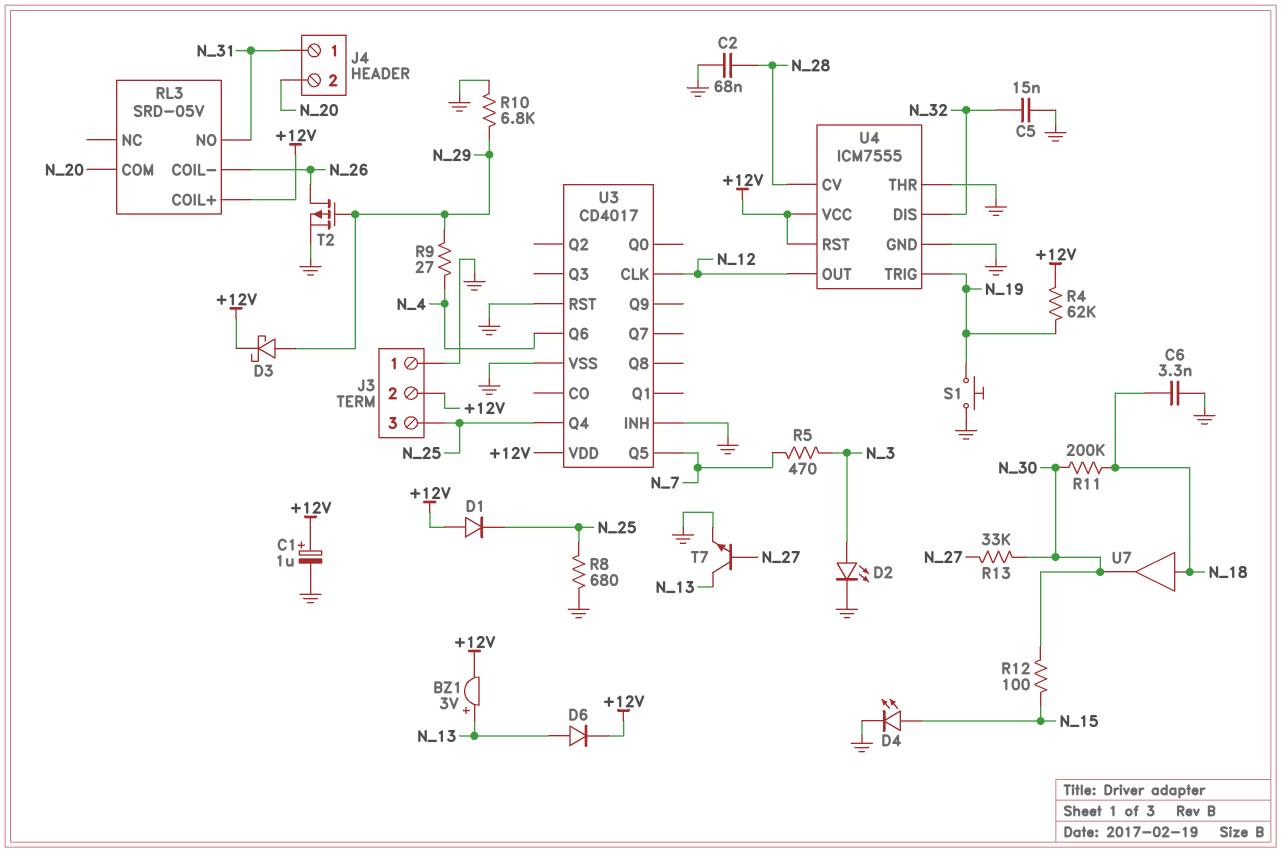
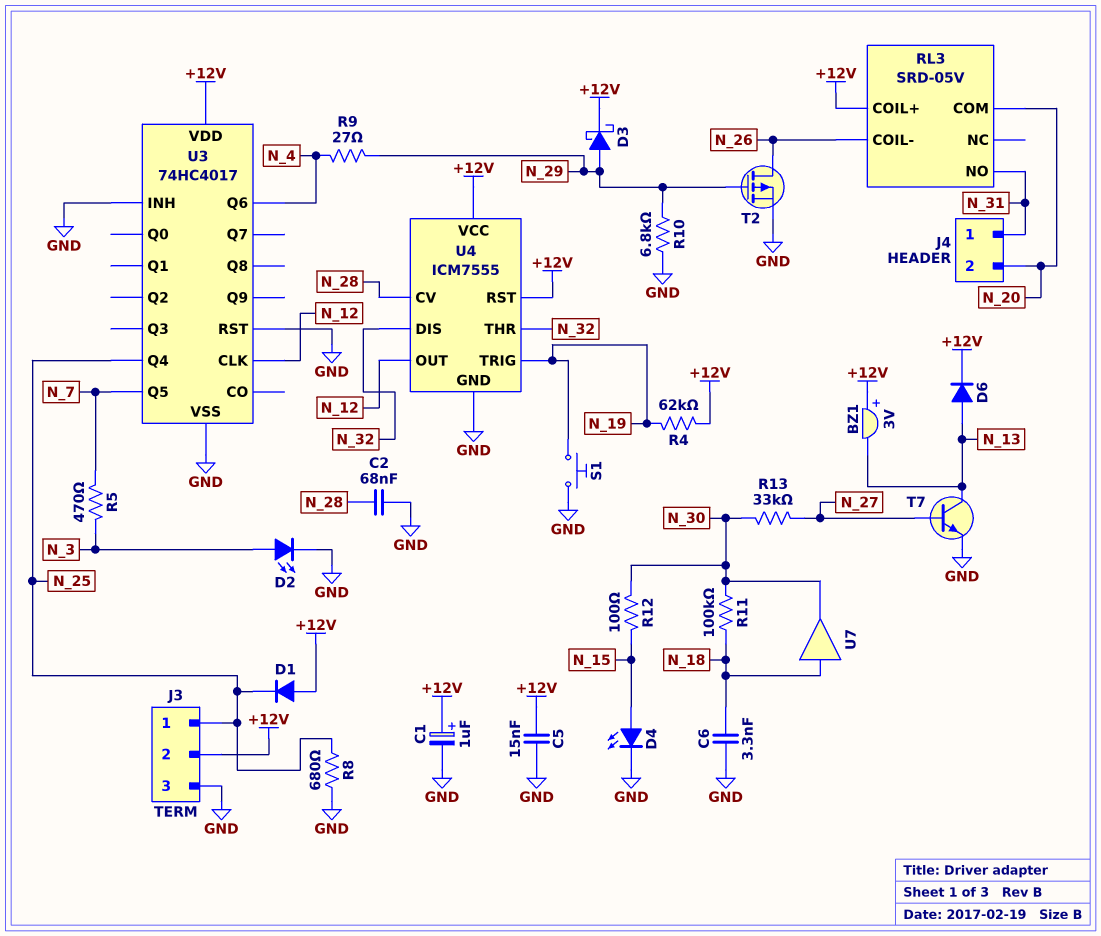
BZ1: buzzer 3V (plus N_13, minus +12V) -> buzzer 3V (plus +12V, minus N_13)
C5: 15nF (GND, N_32) -> 15nF (+12V, GND)
J3 pin 1: GND -> N_25
J3 pin 3: N_25 -> GND
R11: 200k (N_18, N_30) -> 100k (N_18, N_30)
U3: CD4017 -> 74HC4017
U4 pin THR: GND -> N_32

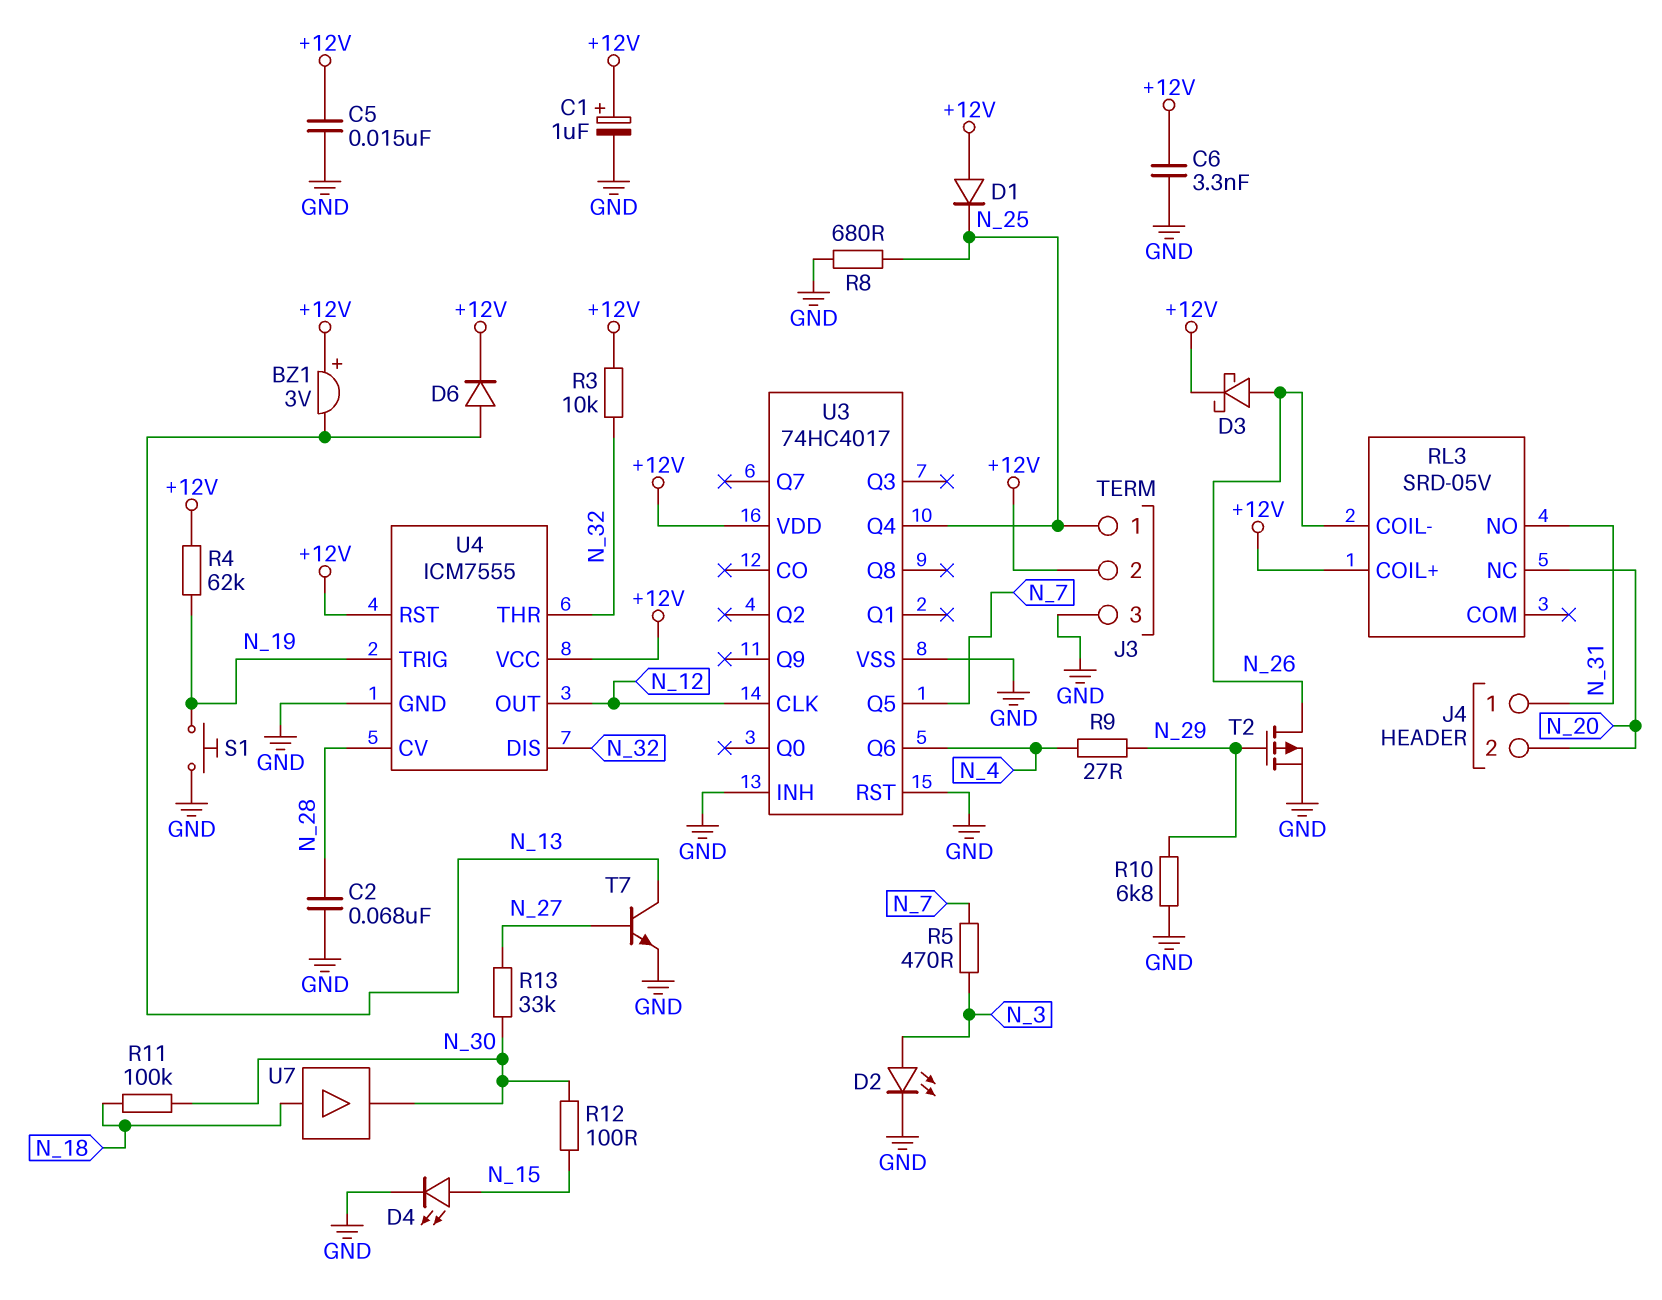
C6: 3.3nF (GND, N_18) -> 3.3nF (+12V, GND)
D3: schottky (A N_29, K +12V) -> schottky (A N_26, K +12V)
R3: none -> 10k (+12V, N_32)
RL3 pin COM: N_20 -> none
RL3 pin NC: none -> N_20

